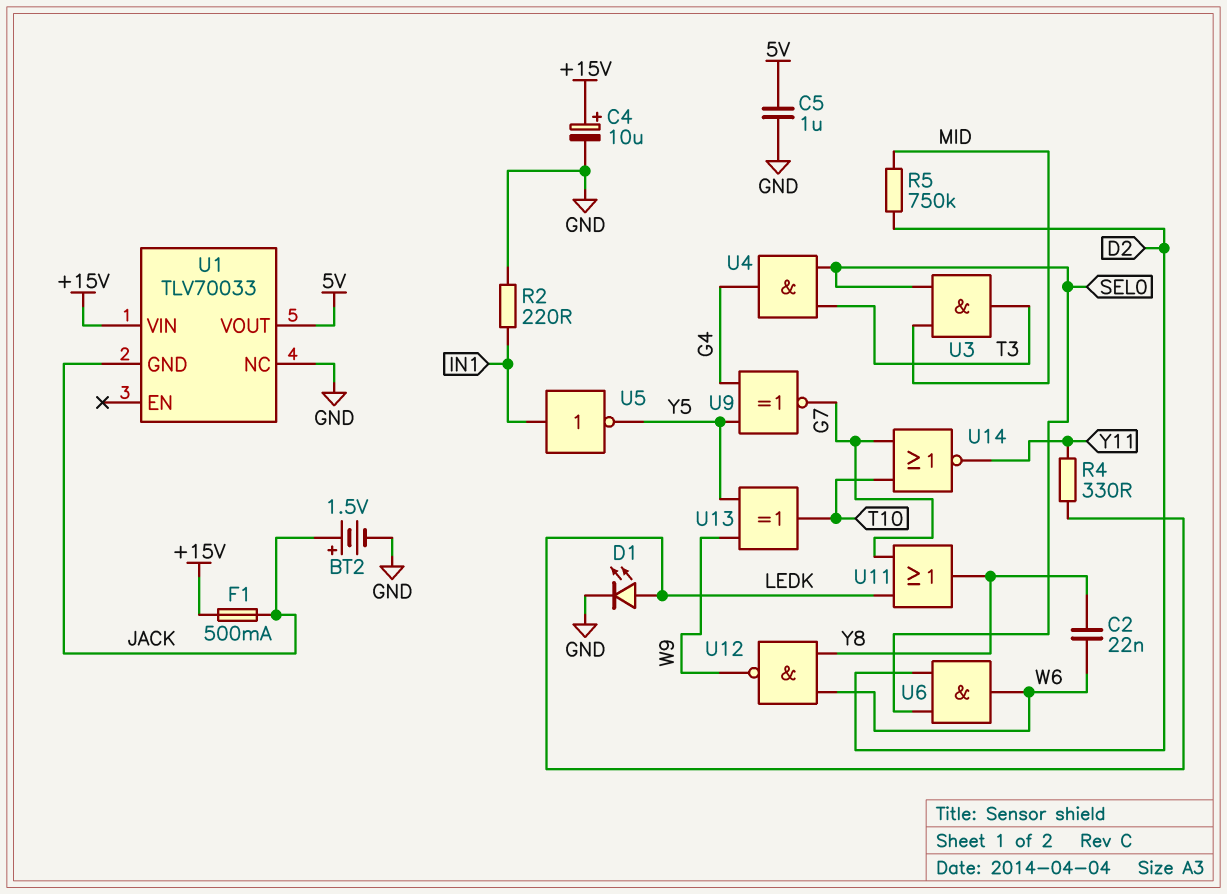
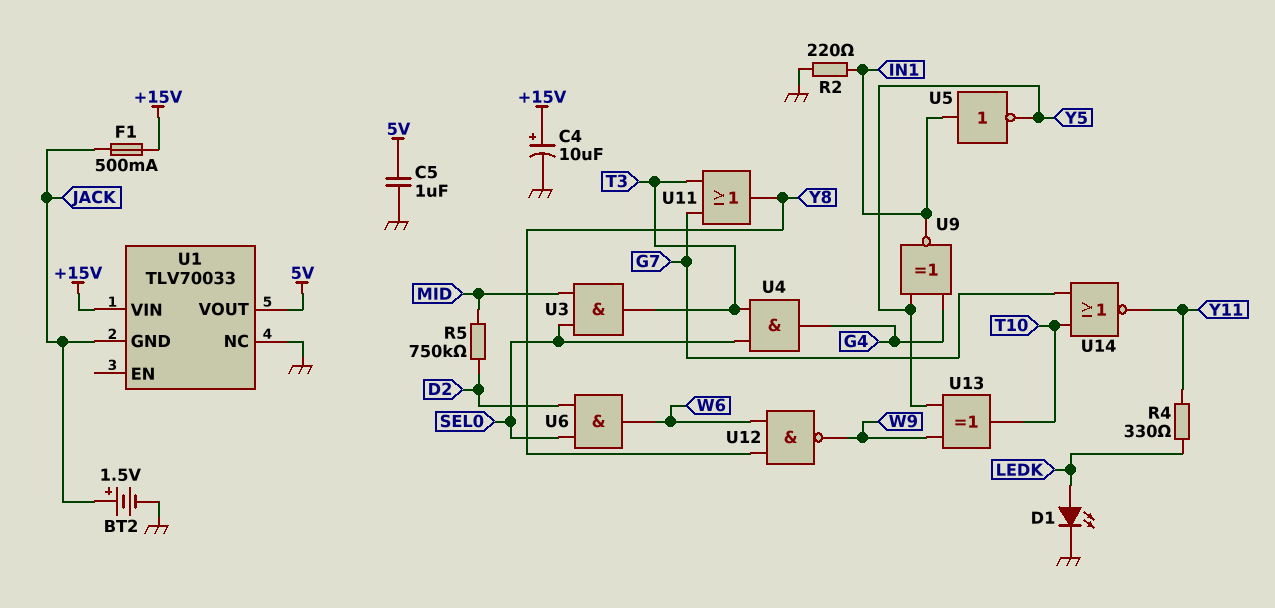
C2: 22nF (W6, Y8) -> none
U9: XNOR (in G4, in Y5, out G7) -> XNOR (in G4, in Y5, out IN1)
U11: OR (in G7, in LEDK, out Y8) -> OR (in G7, in T3, out Y8)

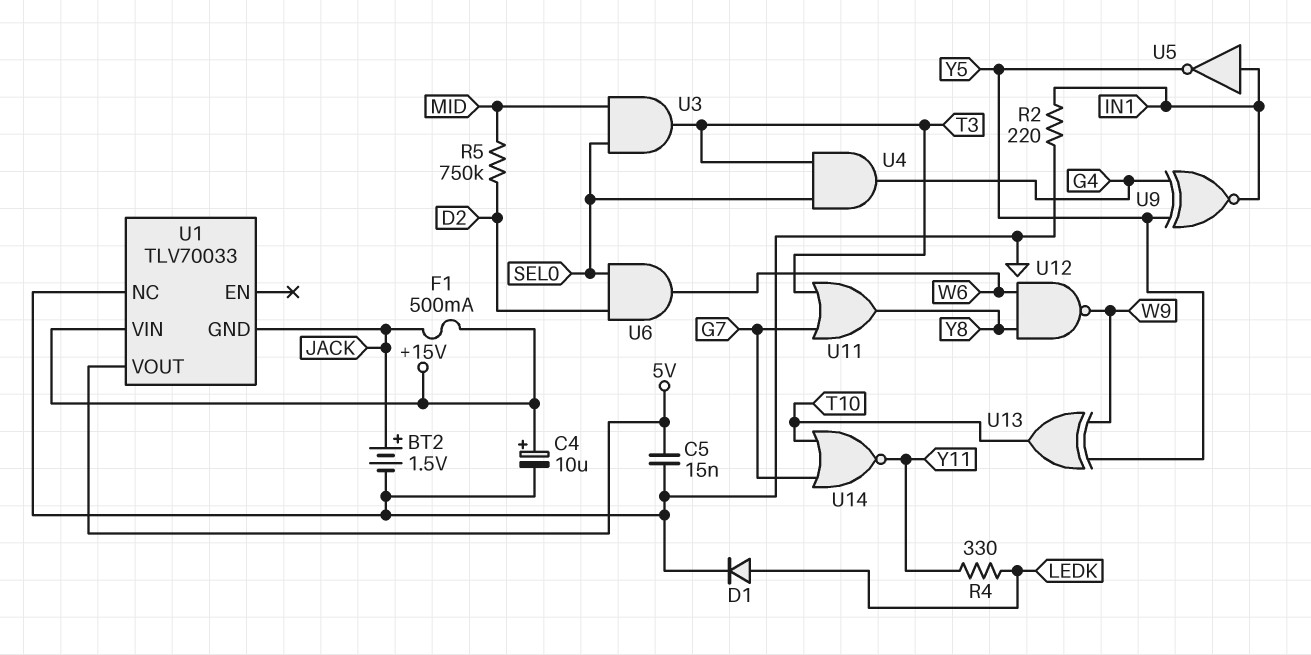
C5: 1uF (5V, GND) -> 15nF (5V, GND)
D1: LED (A LEDK, K GND) -> diode (A LEDK, K GND)

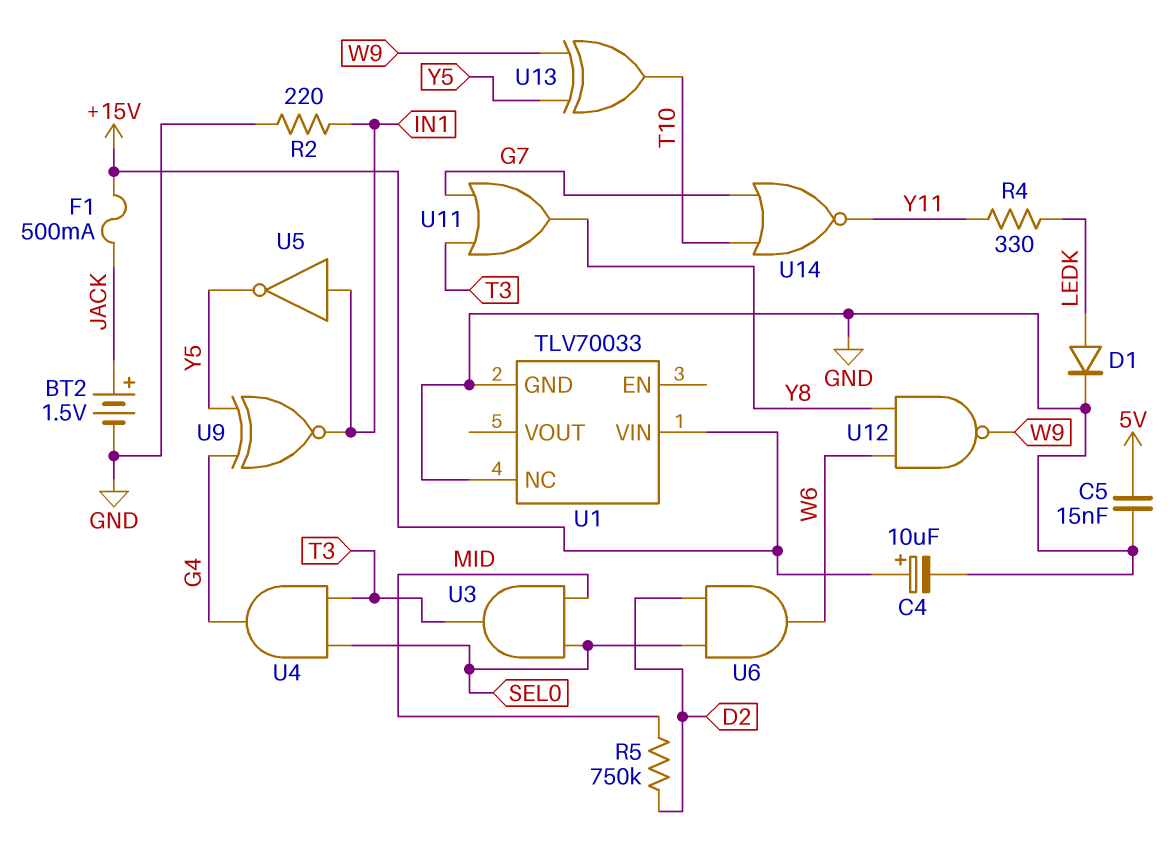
U1 pin GND: JACK -> GND
U1 pin VOUT: 5V -> none

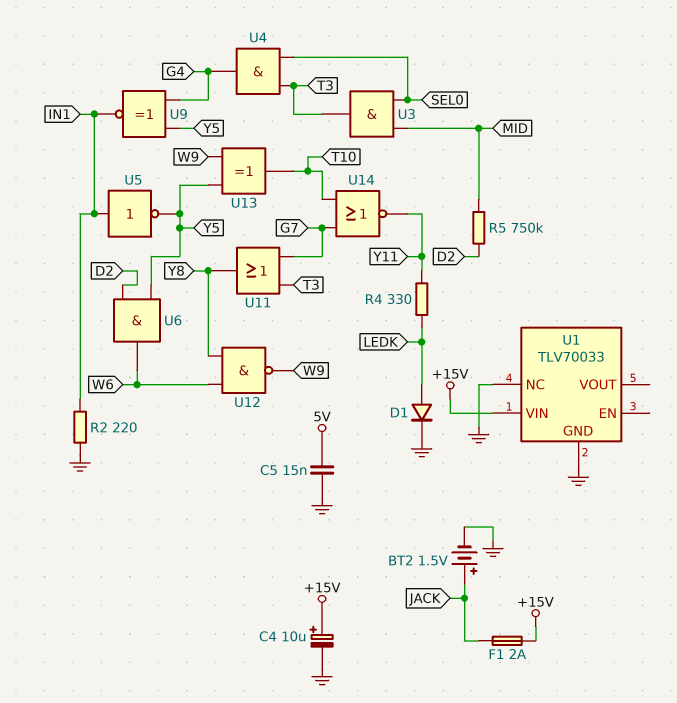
F1: 500mA (+15V, JACK) -> 2A (+15V, JACK)
U6: AND (in D2, in SEL0, out W6) -> AND (in D2, in Y5, out W6)

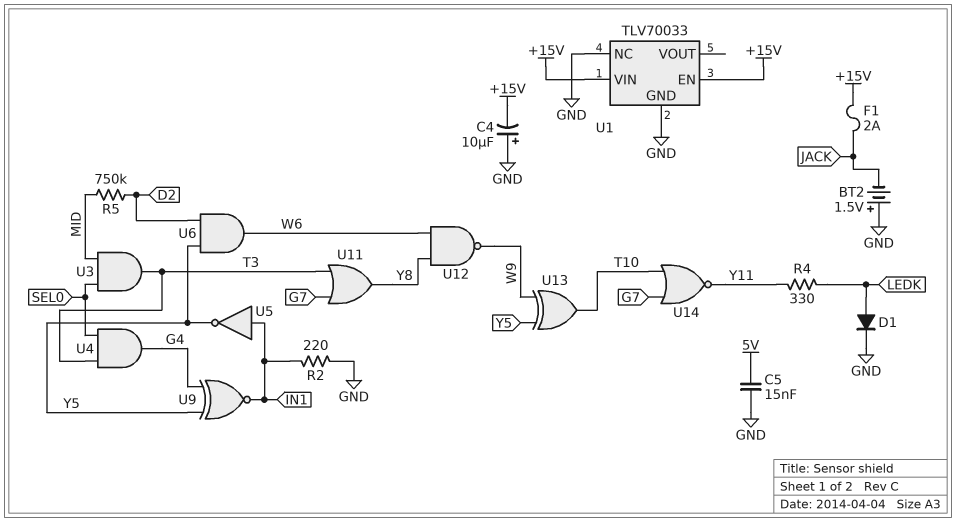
BT2: 1.5V (plus JACK, minus GND) -> 1.5V (plus GND, minus JACK)
C4: 10uF (plus +15V, minus GND) -> 10uF (plus GND, minus +15V)
U1 pin EN: none -> +15V

